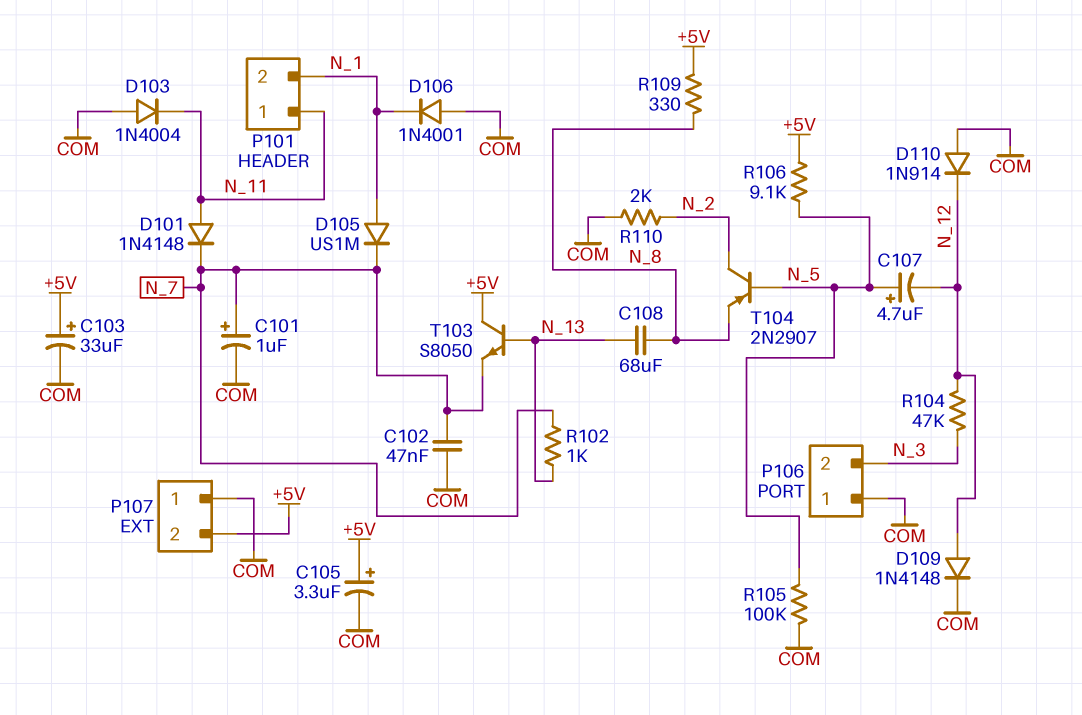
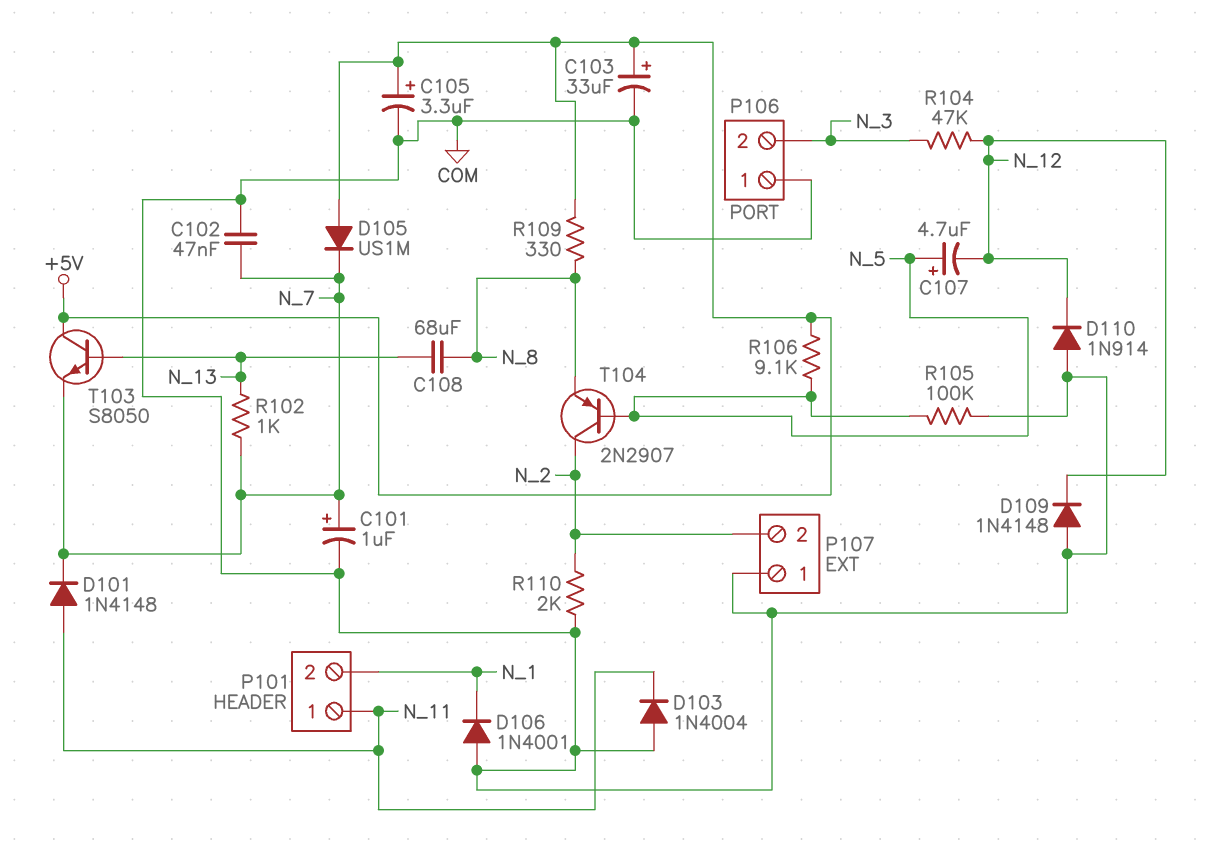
D105: diode US1M (A N_1, K N_7) -> diode US1M (A +5V, K N_7)
D109: diode 1N4148 (A N_12, K COM) -> diode 1N4148 (A COM, K N_12)
P107 pin 2: +5V -> N_2

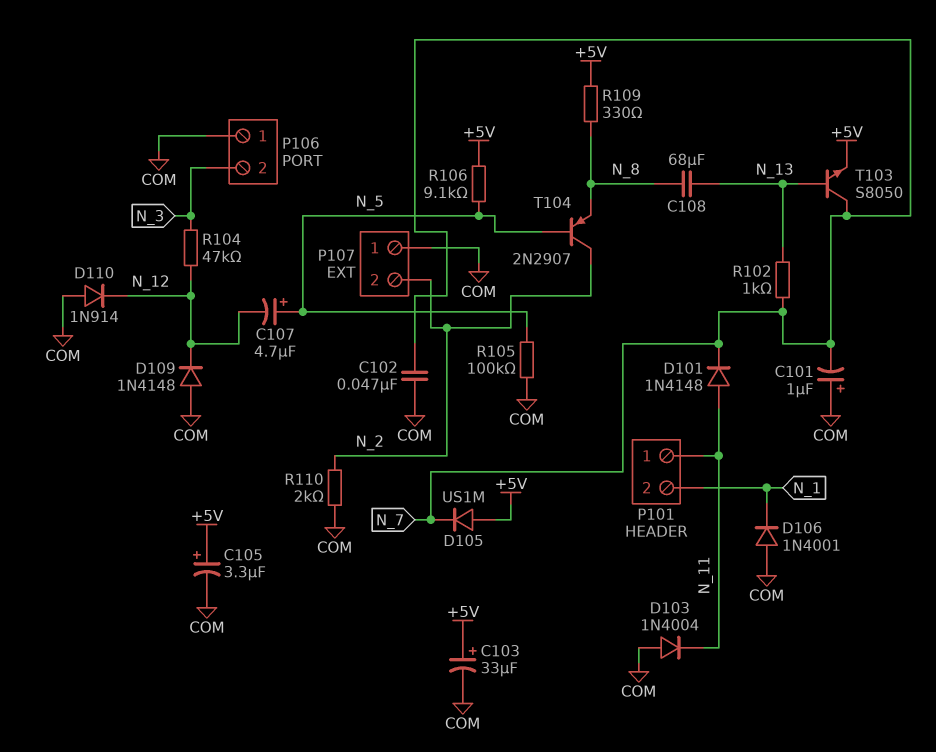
C101: 1uF (plus N_7, minus COM) -> 1uF (plus COM, minus N_7)
T103: NPN S8050 (B N_13, C +5V, E N_7) -> NPN S8050 (B N_13, C N_7, E +5V)

